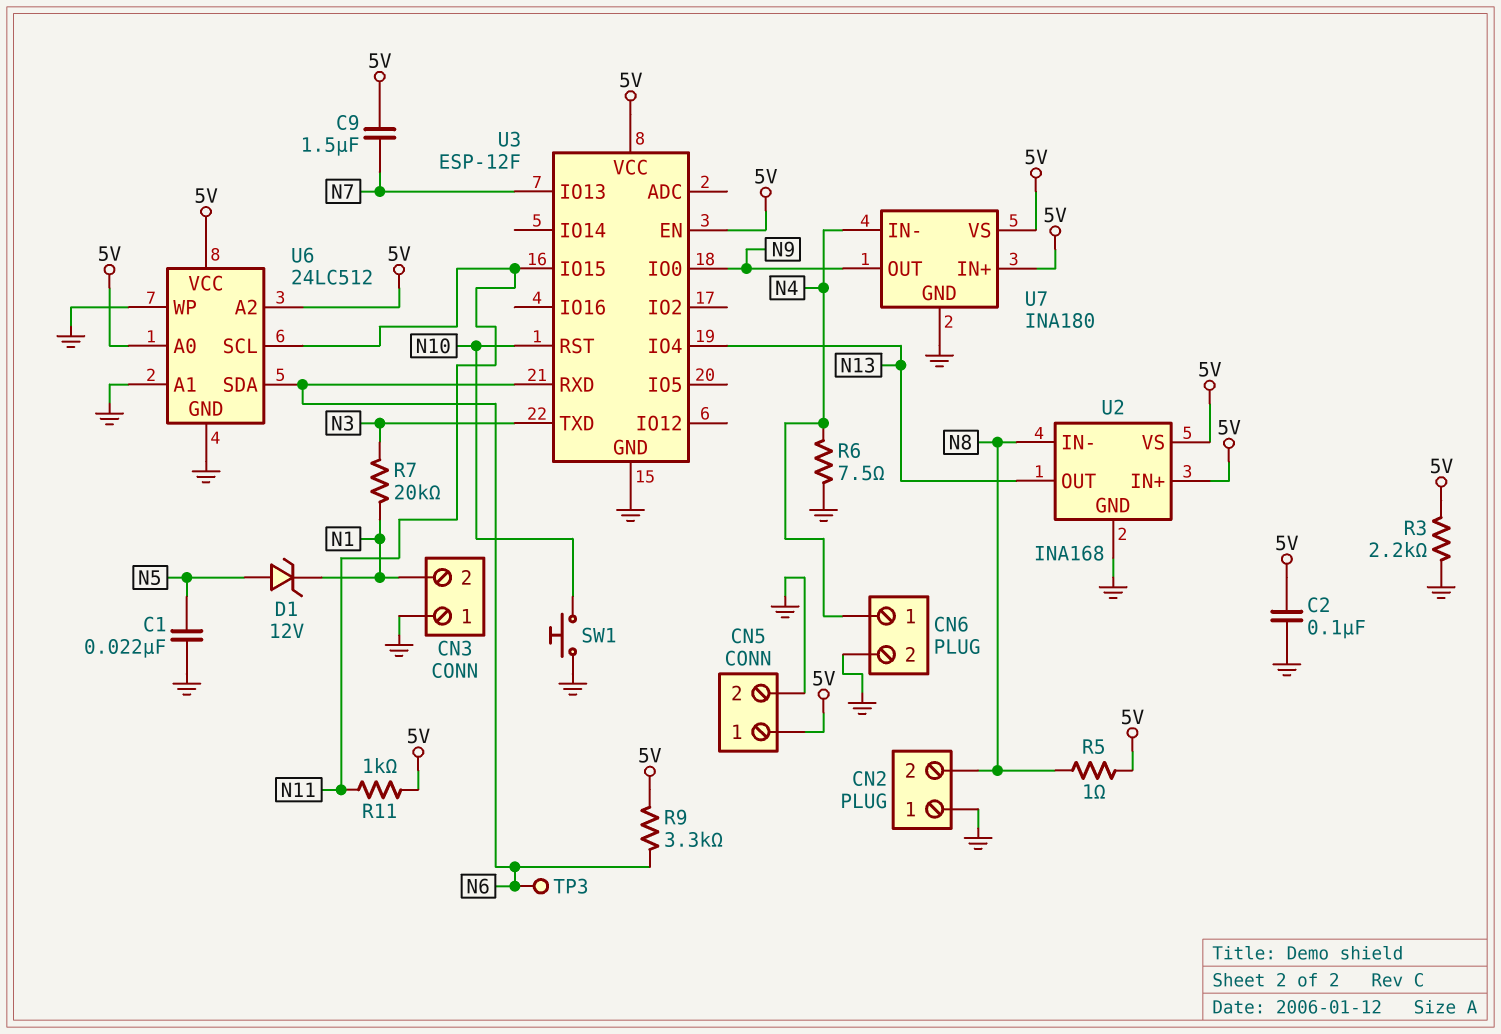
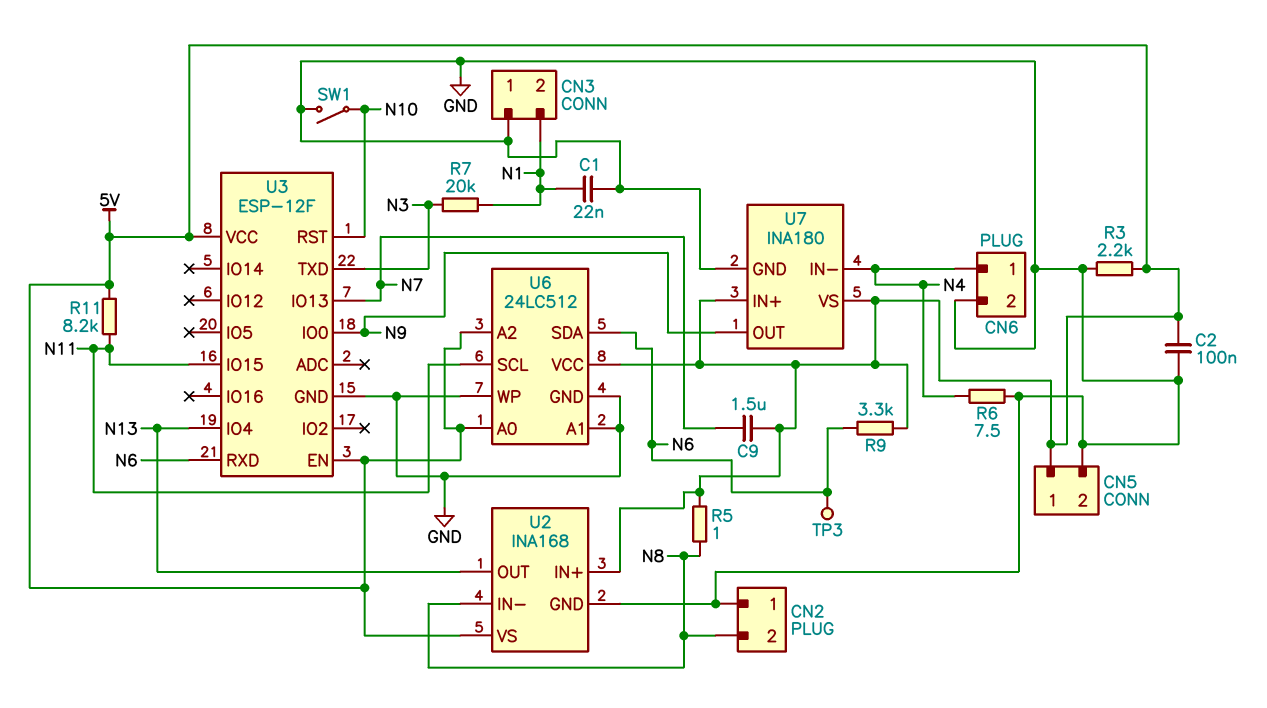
C1: 22nF (GND, N5) -> 22nF (GND, N1)
D1: zener 12V (A N5, K N1) -> none
R11: 1k (5V, N11) -> 8.2k (5V, N11)
SW1: button (GND, N10) -> switch (GND, N10)

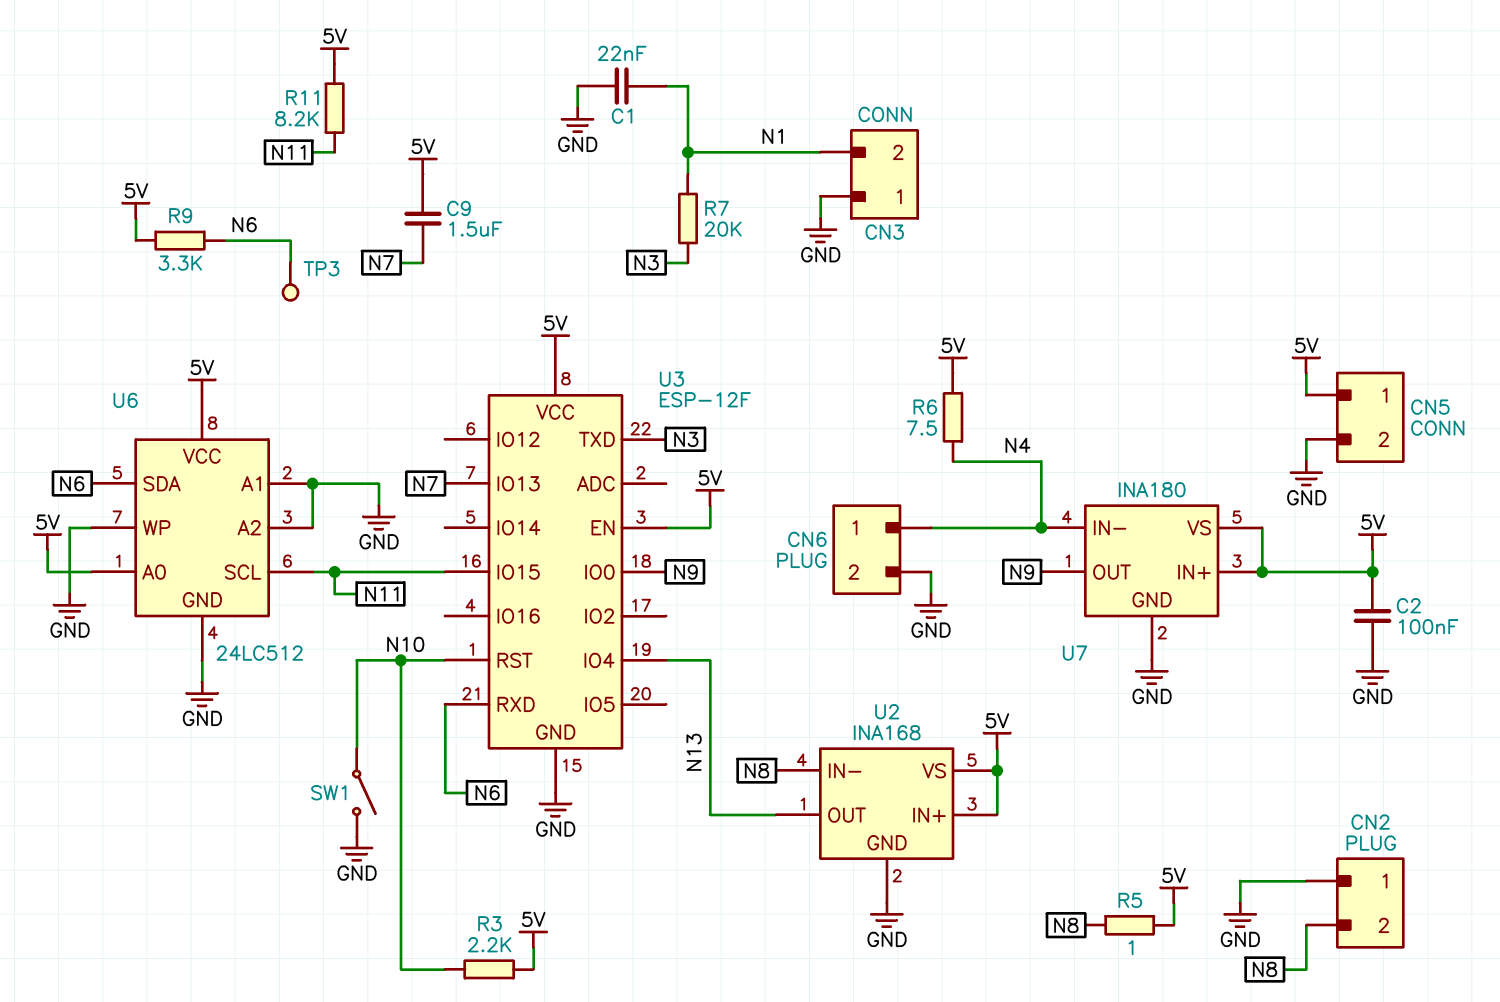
R3: 2.2k (5V, GND) -> 2.2k (5V, N10)
R6: 7.5 (GND, N4) -> 7.5 (5V, N4)
U6 pin A2: 5V -> GND

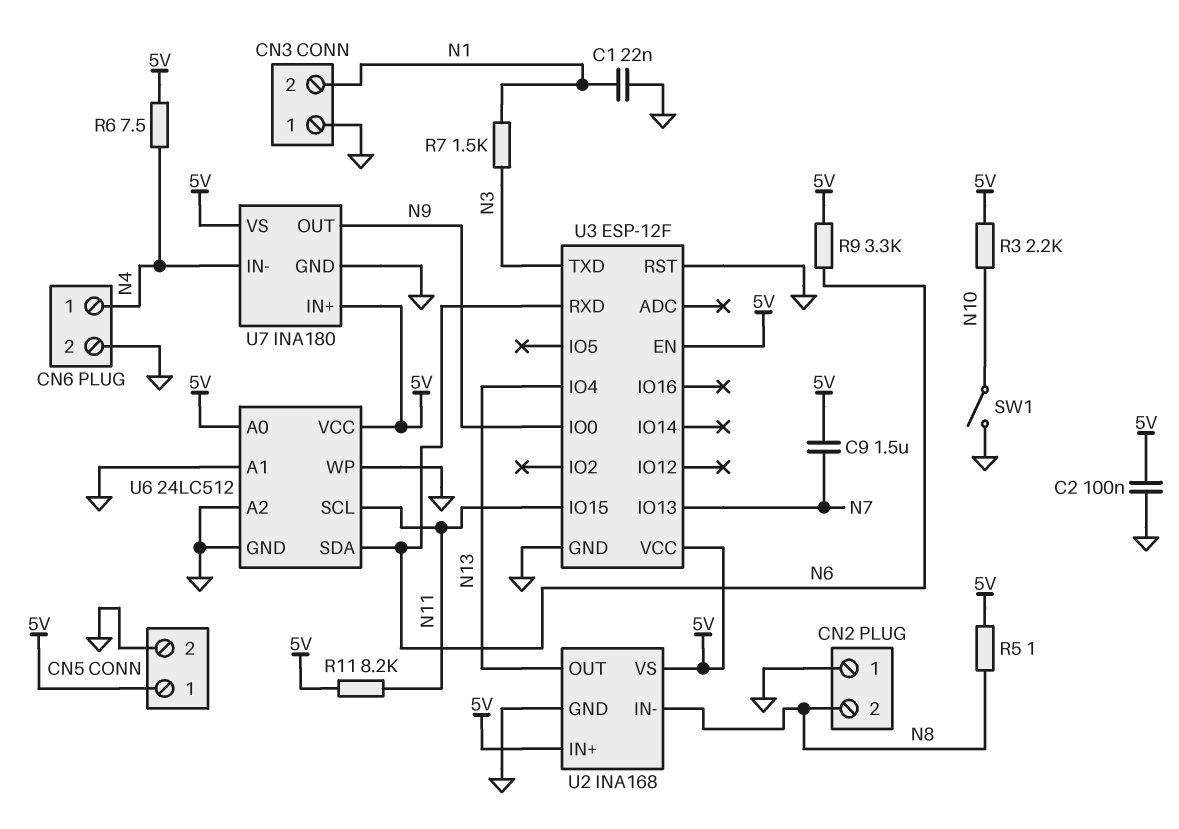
R7: 20k (N1, N3) -> 1.5k (N1, N3)
TP3: test point (N6) -> none
U3 pin RST: N10 -> GND

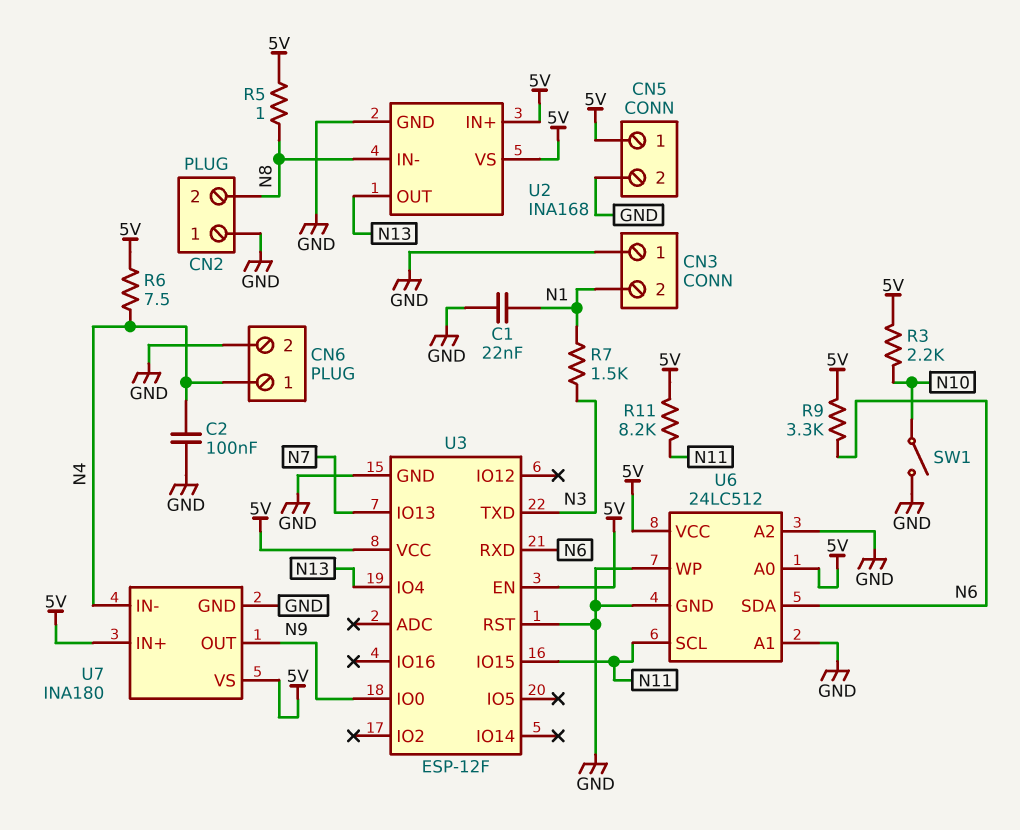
C2: 100nF (5V, GND) -> 100nF (GND, N4)
C9: 1.5uF (5V, N7) -> none

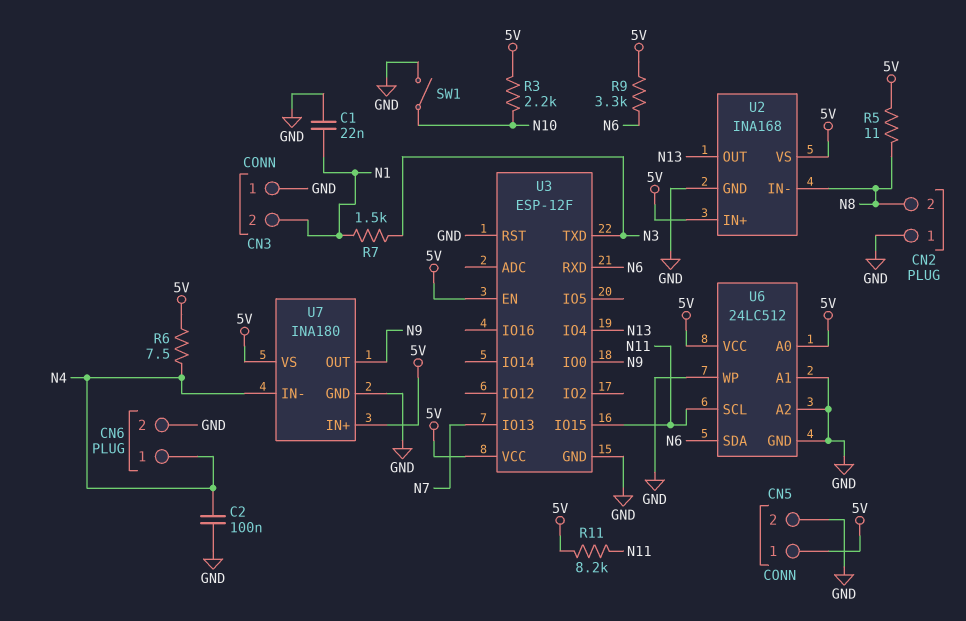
R5: 1 (5V, N8) -> 11 (5V, N8)

